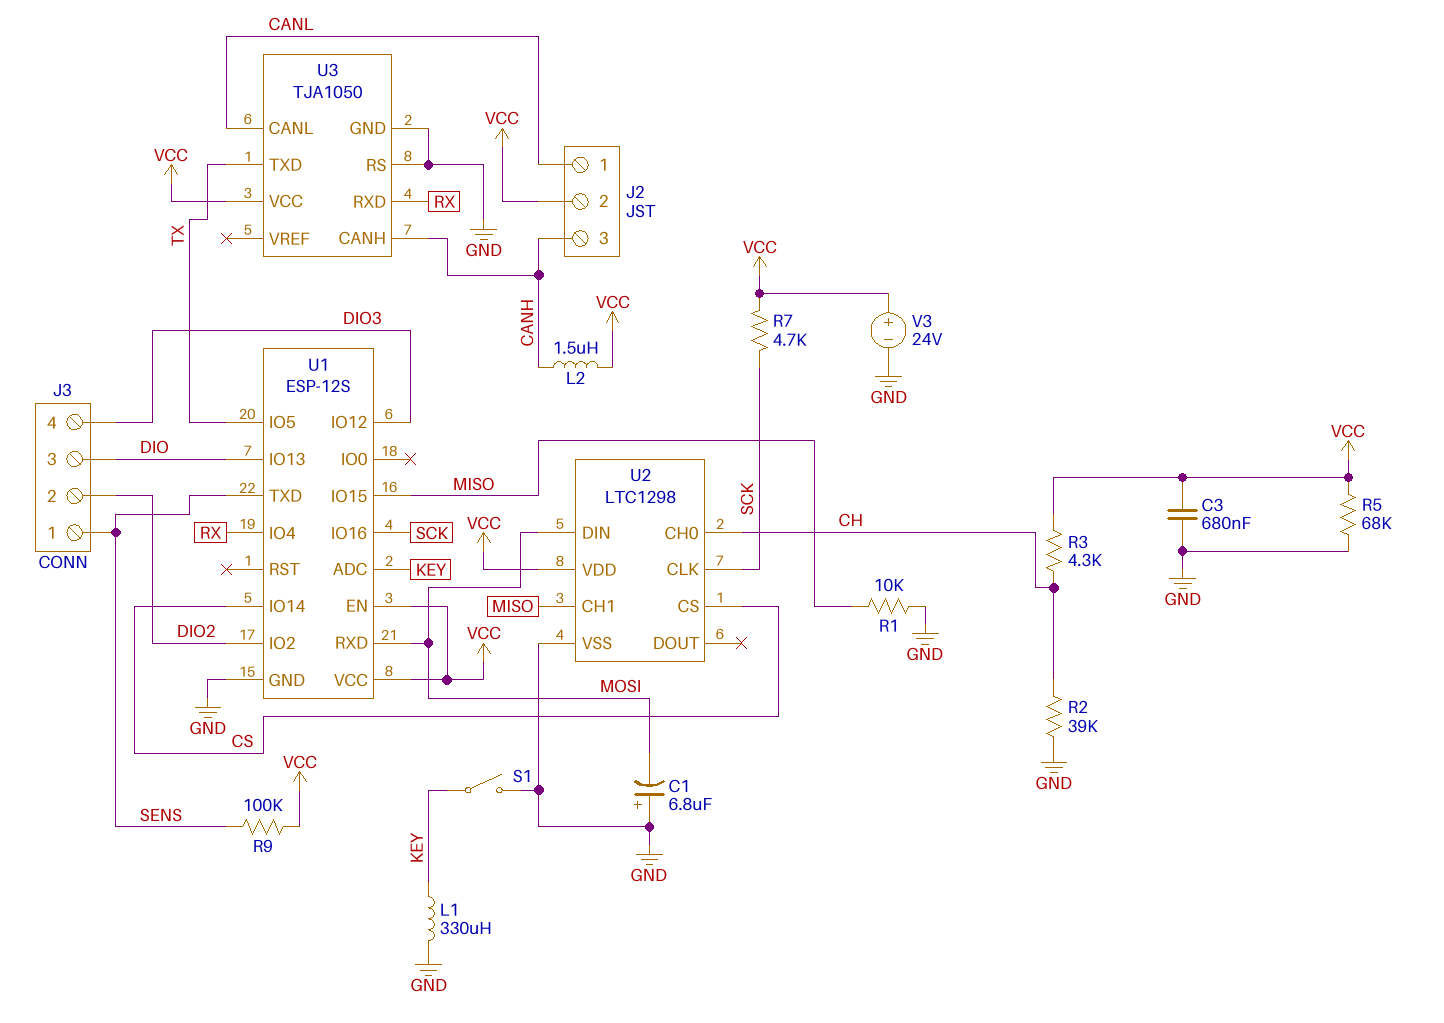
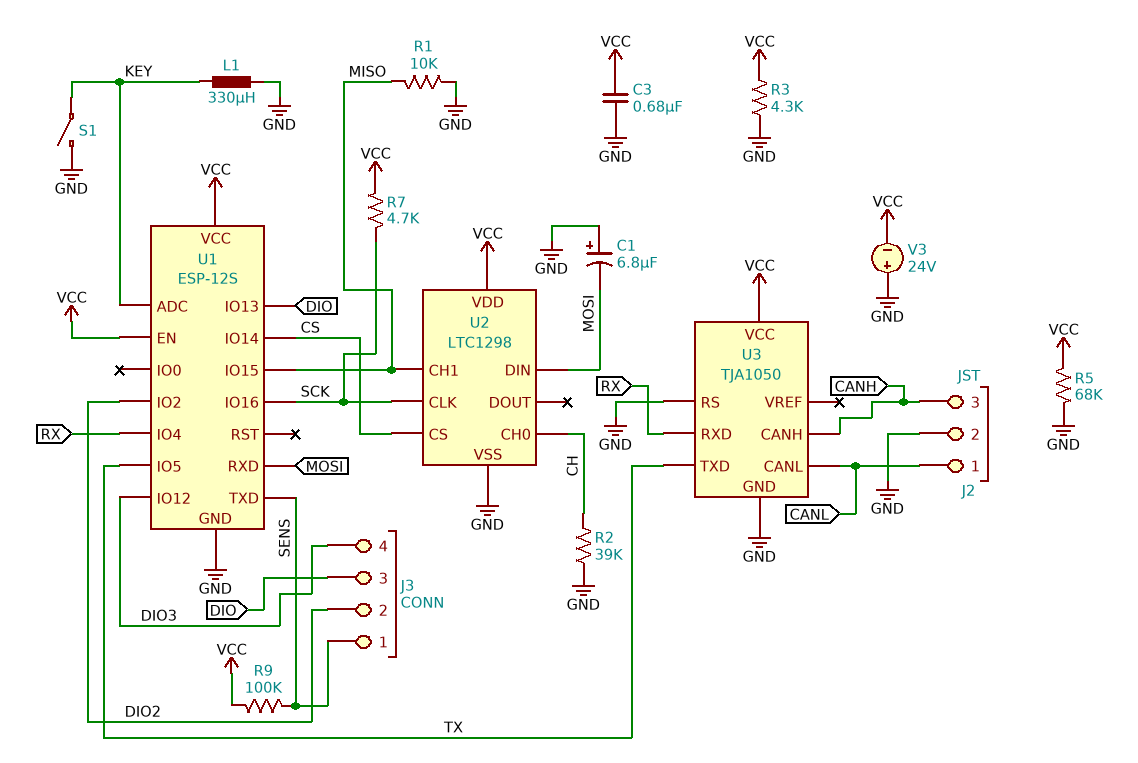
J2 pin 2: VCC -> GND
L2: 1.5uH (CANH, VCC) -> none
R3: 4.3k (CH, VCC) -> 4.3k (GND, VCC)
V3: 24V (plus VCC, minus GND) -> 24V (plus GND, minus VCC)

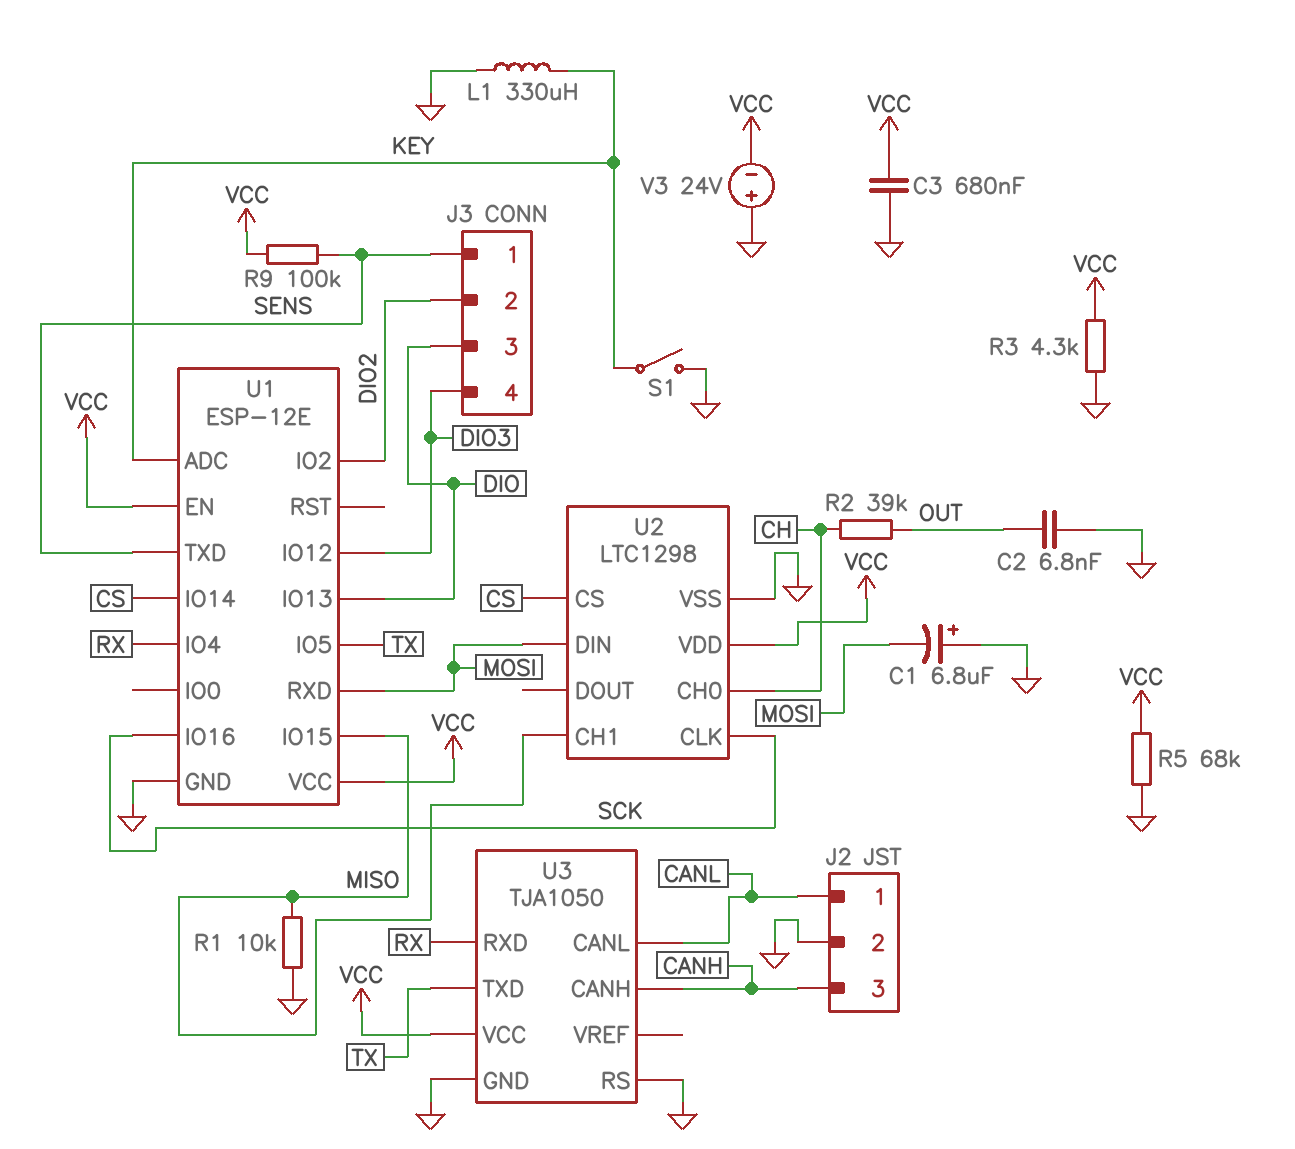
C2: none -> 6.8nF (GND, OUT)
R2: 39k (CH, GND) -> 39k (CH, OUT)
R7: 4.7k (SCK, VCC) -> none
U1: ESP-12S -> ESP-12E

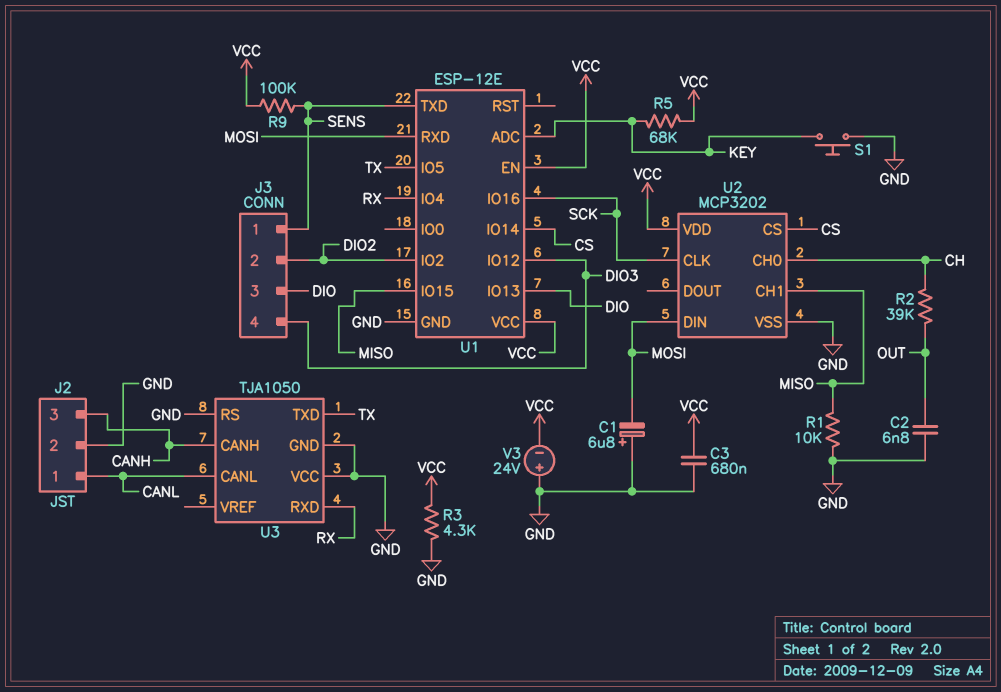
L1: 330uH (GND, KEY) -> none
R5: 68k (GND, VCC) -> 68k (KEY, VCC)
S1: switch (GND, KEY) -> button (GND, KEY)
U2: LTC1298 -> MCP3202
U3 pin VCC: VCC -> GND

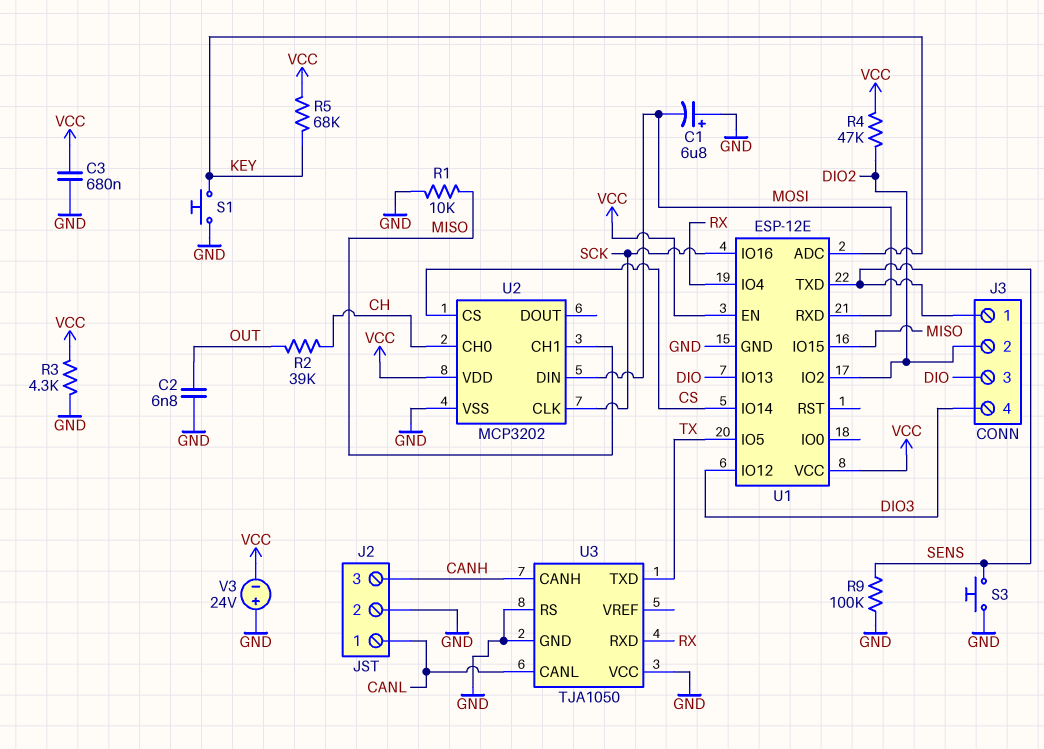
R4: none -> 47k (DIO2, VCC)
R9: 100k (SENS, VCC) -> 100k (GND, SENS)
S3: none -> button (GND, SENS)

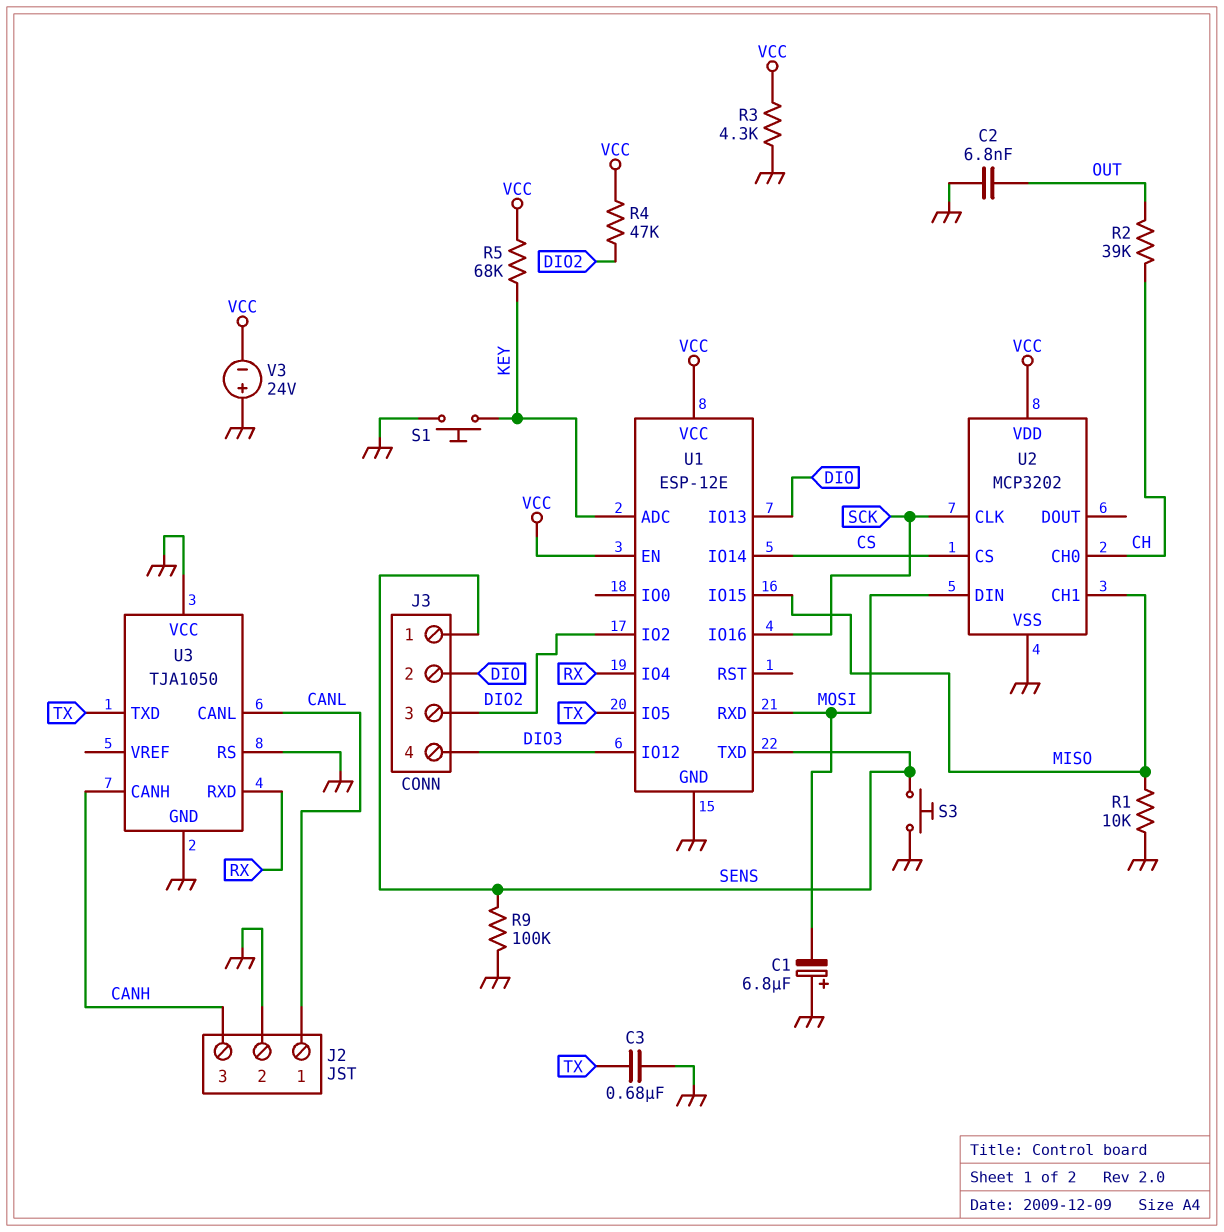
C3: 680nF (GND, VCC) -> 680nF (GND, TX)
J3 pin 2: DIO2 -> DIO
J3 pin 3: DIO -> DIO2

